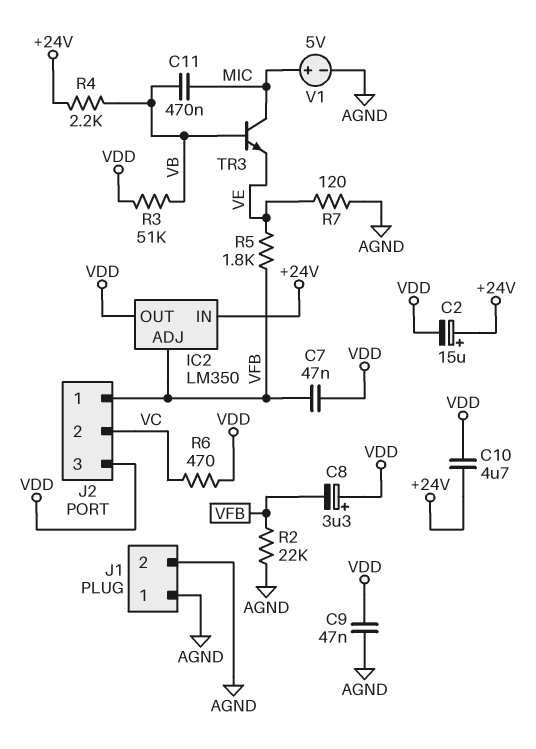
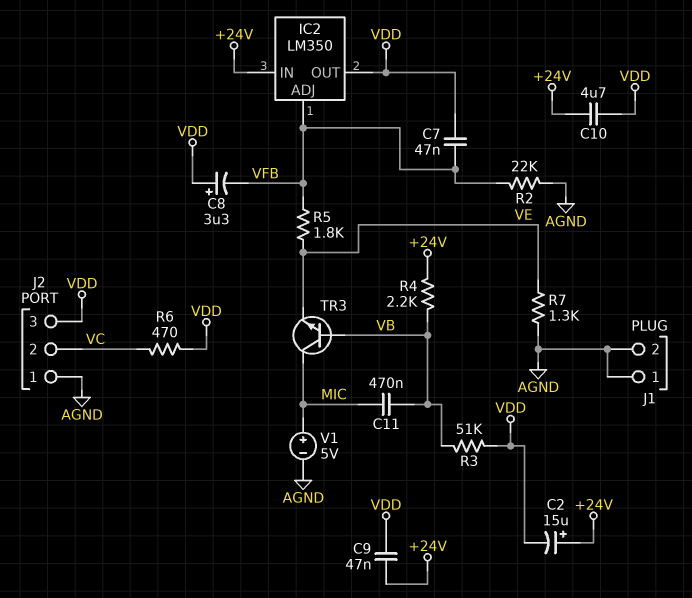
C9: 47nF (AGND, VDD) -> 47nF (+24V, VDD)
J2 pin 1: VFB -> AGND
R7: 120 (AGND, VE) -> 1.3k (AGND, VE)

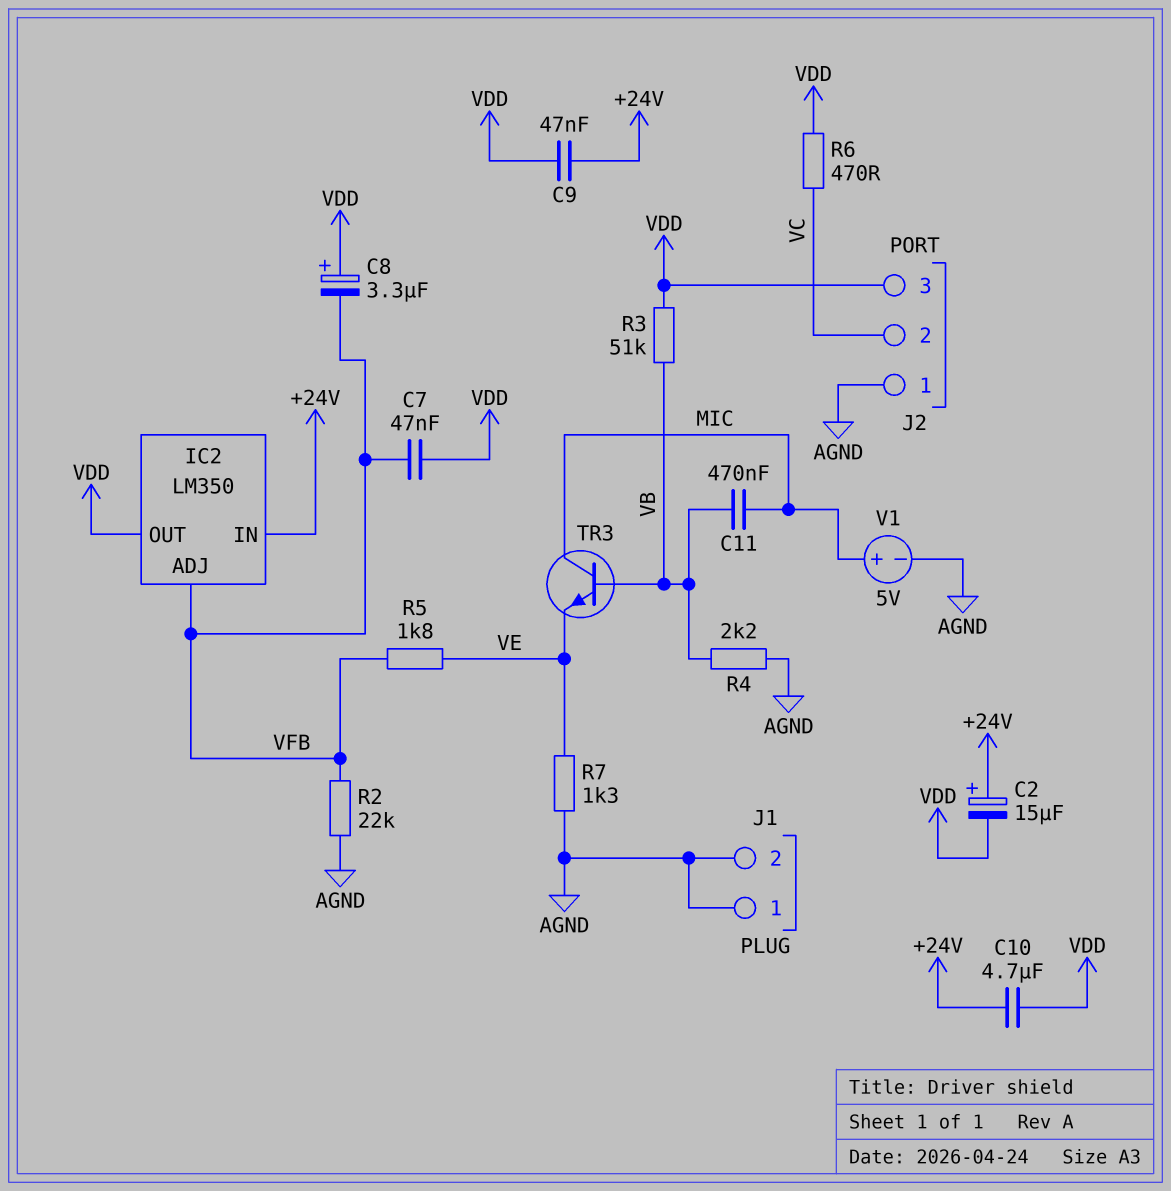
R4: 2.2k (+24V, VB) -> 2.2k (AGND, VB)

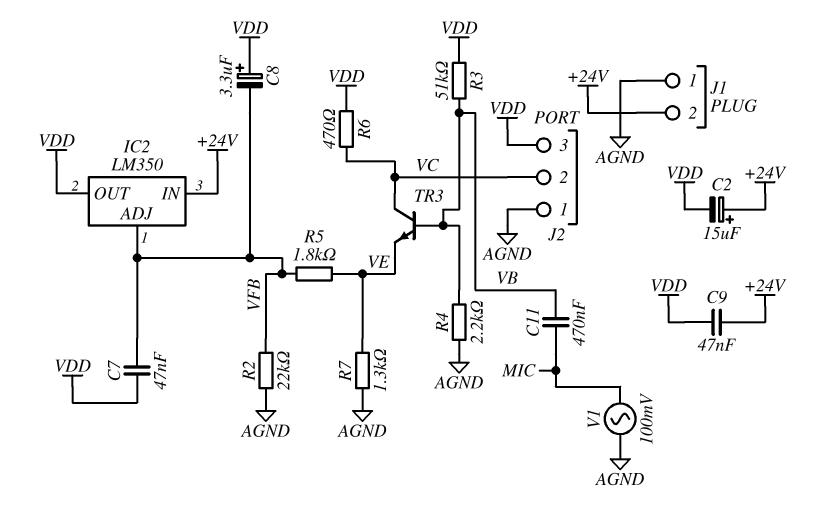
C10: 4.7uF (+24V, VDD) -> none
J1 pin 2: AGND -> +24V
TR3: NPN (B VB, C MIC, E VE) -> NPN (B VB, C VC, E VE)
V1: 5V (plus MIC, minus AGND) -> AC 100mV (AGND, MIC)

